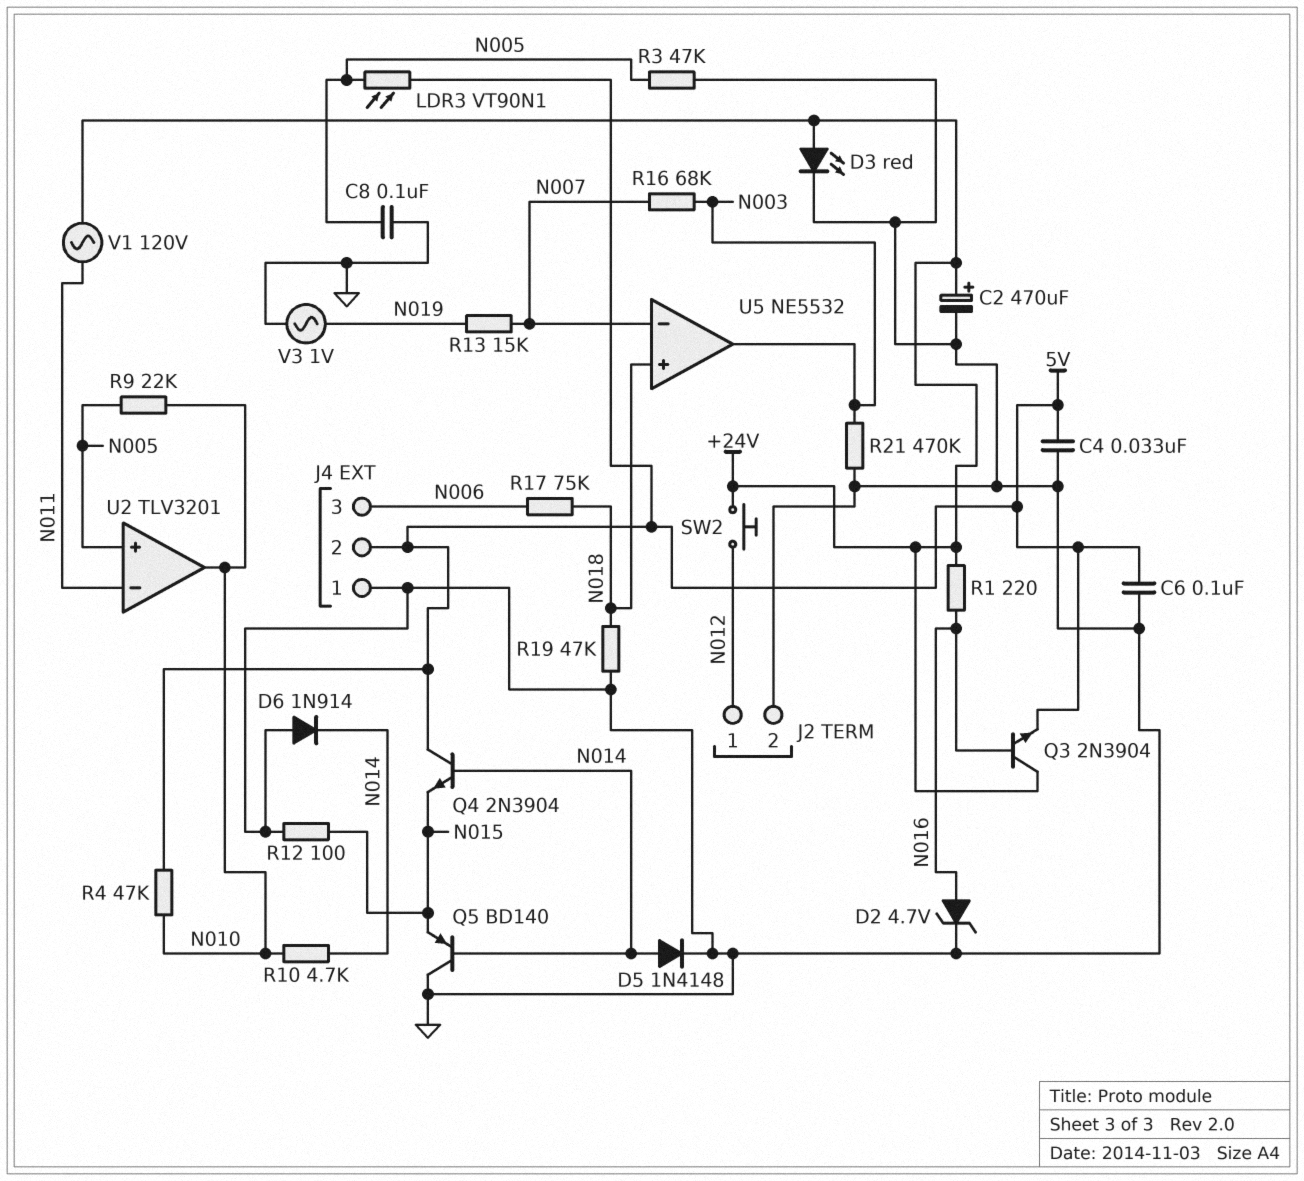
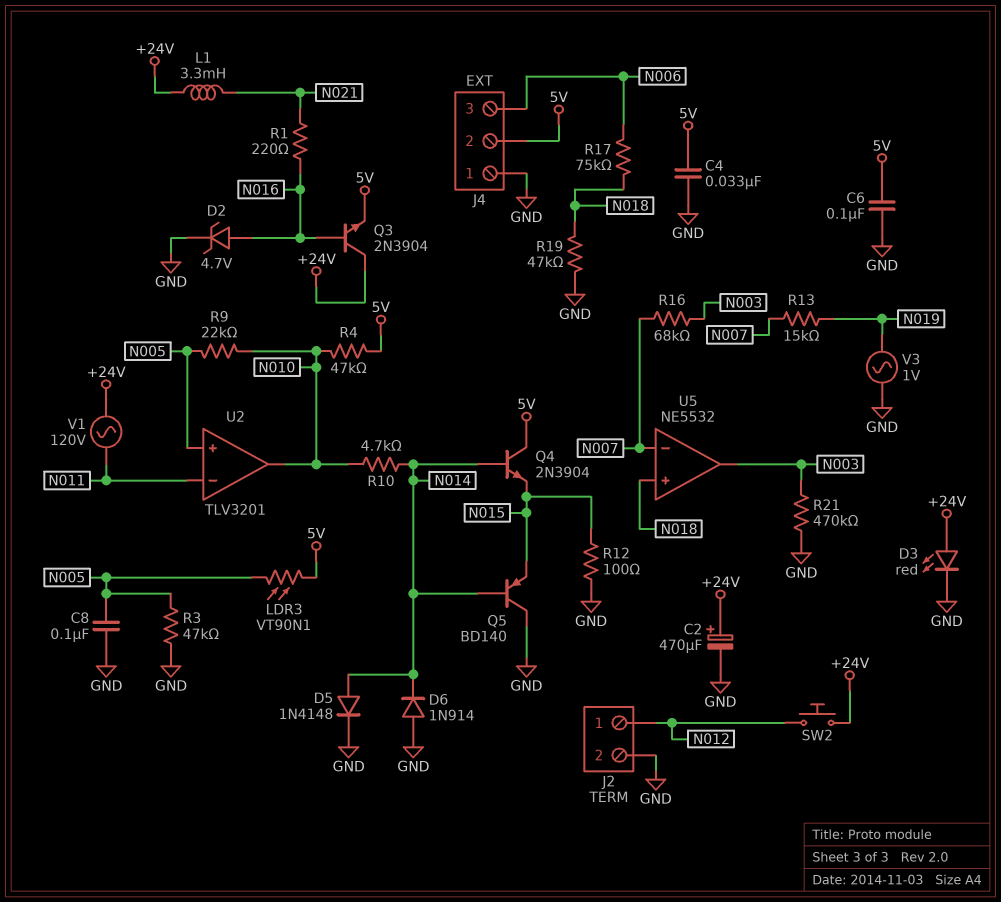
L1: none -> 3.3mH (+24V, N021)
R1: 220 (+24V, N016) -> 220 (N016, N021)

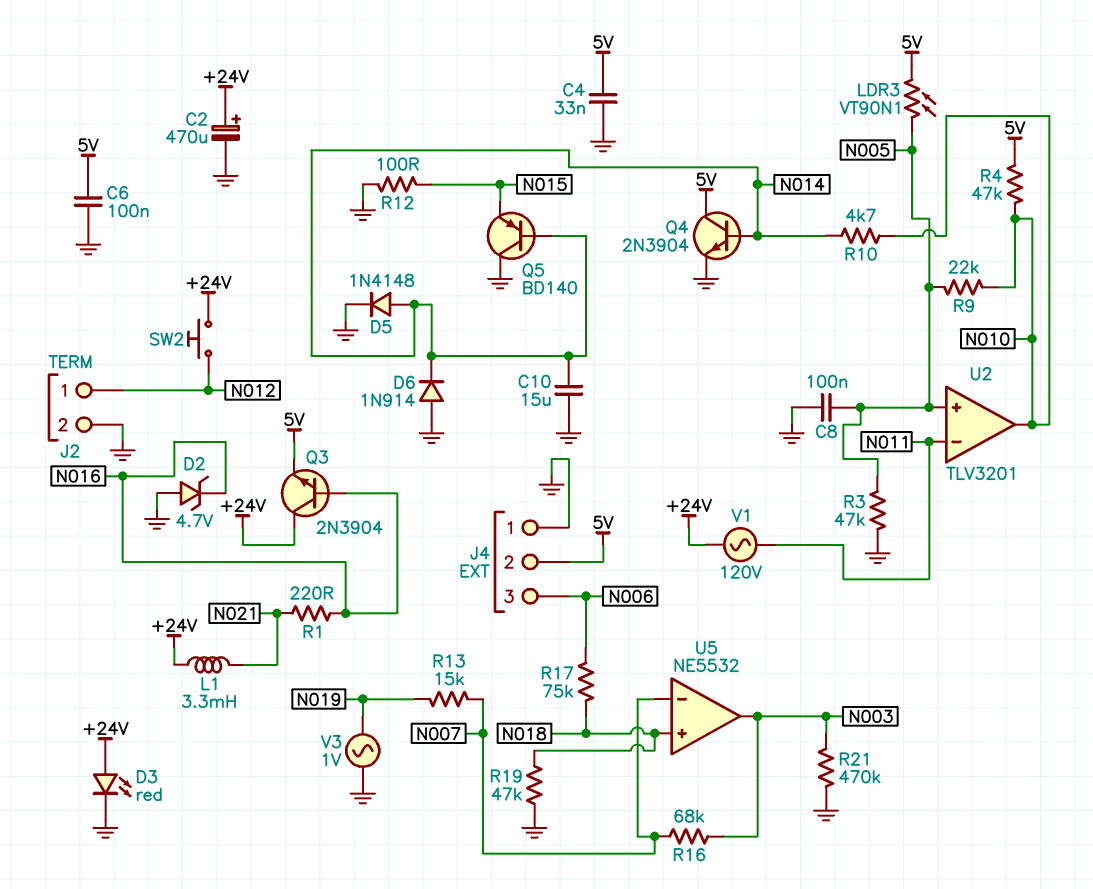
C10: none -> 15uF (GND, N014)
D2: zener 4.7V (A N016, K GND) -> zener 4.7V (A GND, K N016)
Q4: NPN 2N3904 (B N014, C 5V, E N015) -> NPN 2N3904 (B N014, C 5V, E GND)

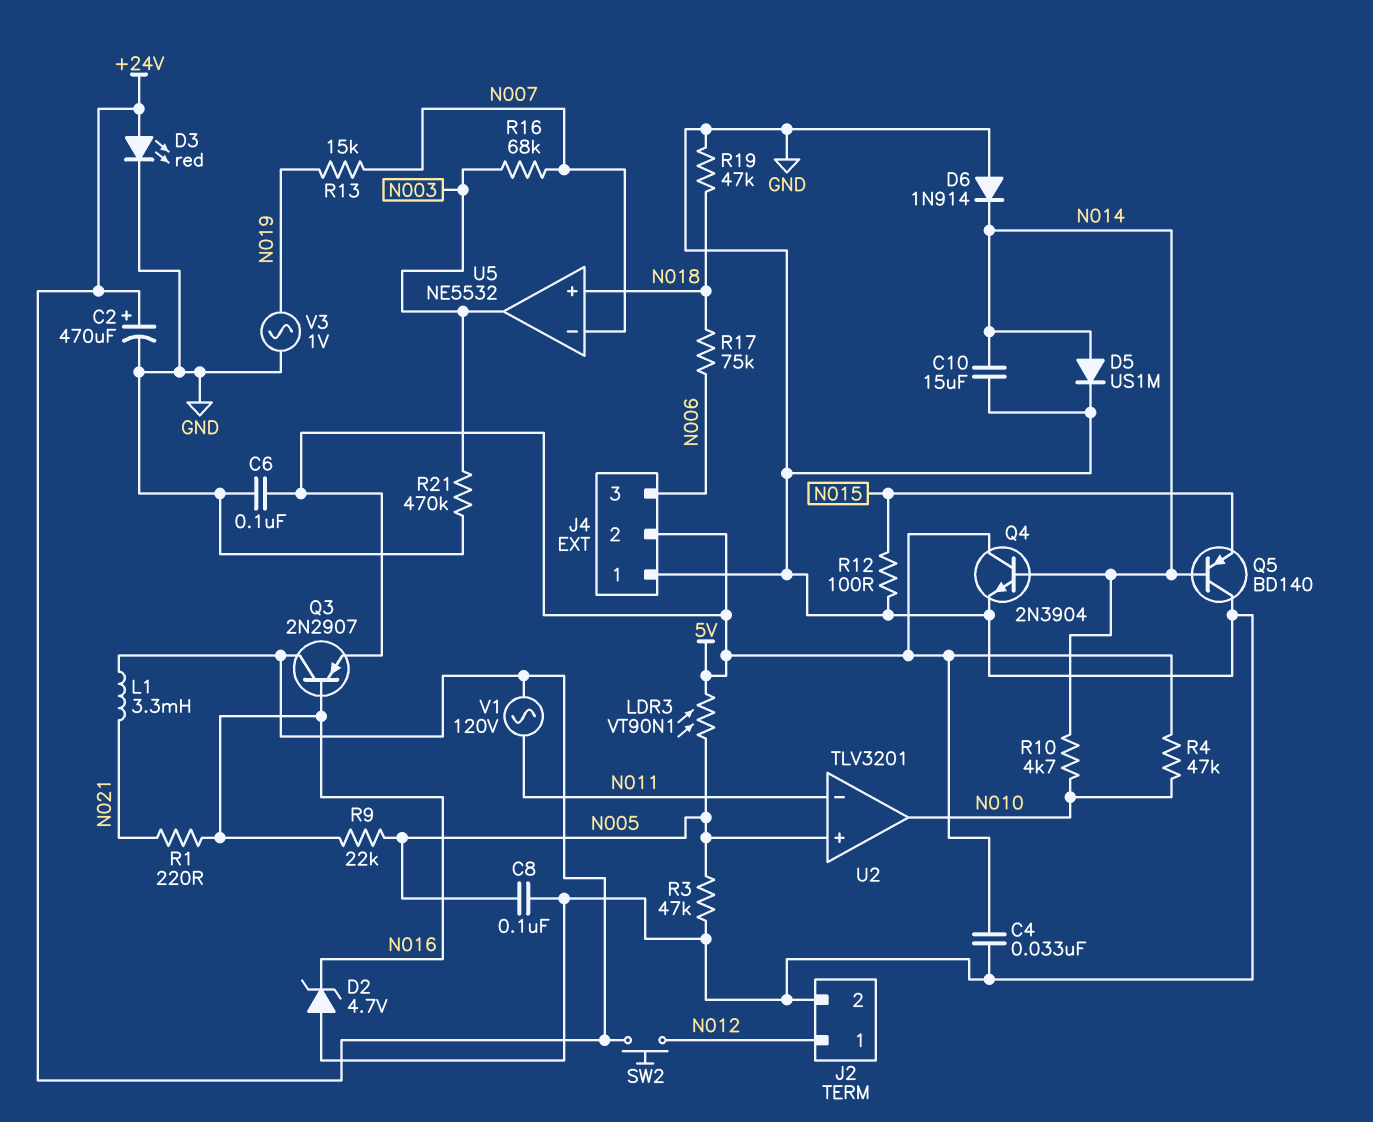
D5: diode 1N4148 (A N014, K GND) -> diode US1M (A N014, K GND)
Q3: NPN 2N3904 (B N016, C +24V, E 5V) -> PNP 2N2907 (B N016, C +24V, E 5V)
R9: 22k (N005, N010) -> 22k (N005, N016)

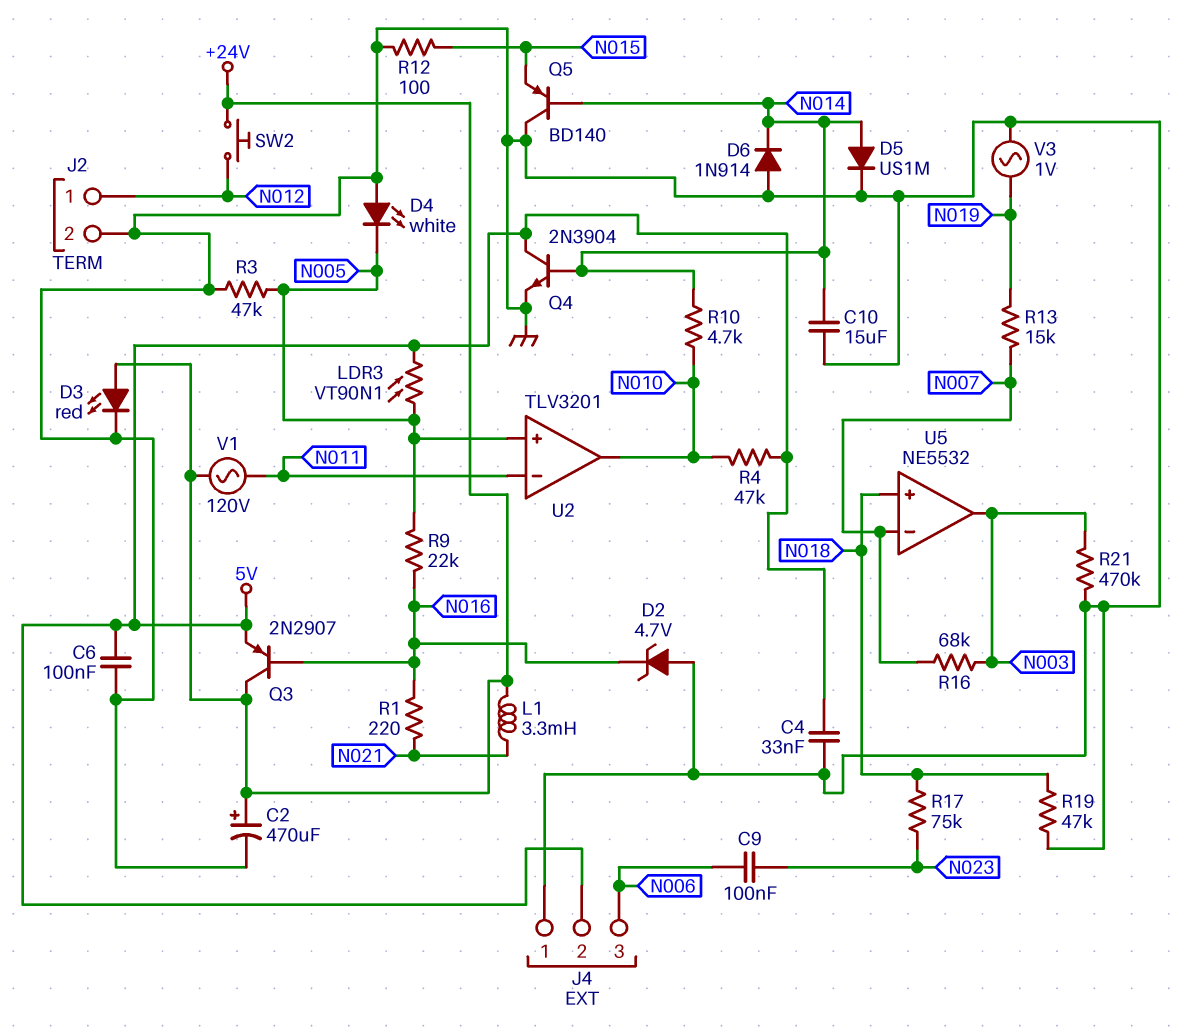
C8: 100nF (GND, N005) -> none
C9: none -> 100nF (N006, N023)
D4: none -> LED white (A GND, K N005)
R17: 75k (N006, N018) -> 75k (N018, N023)

